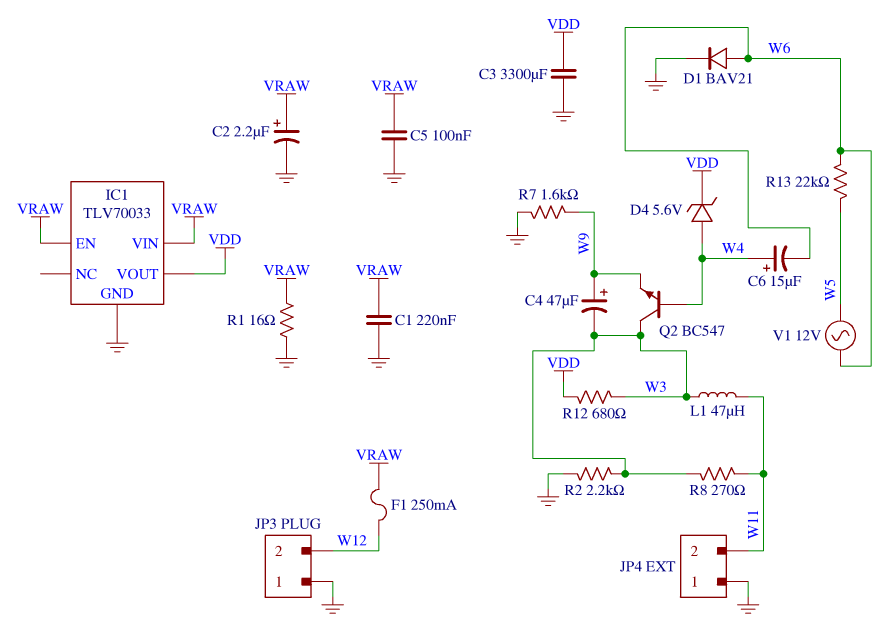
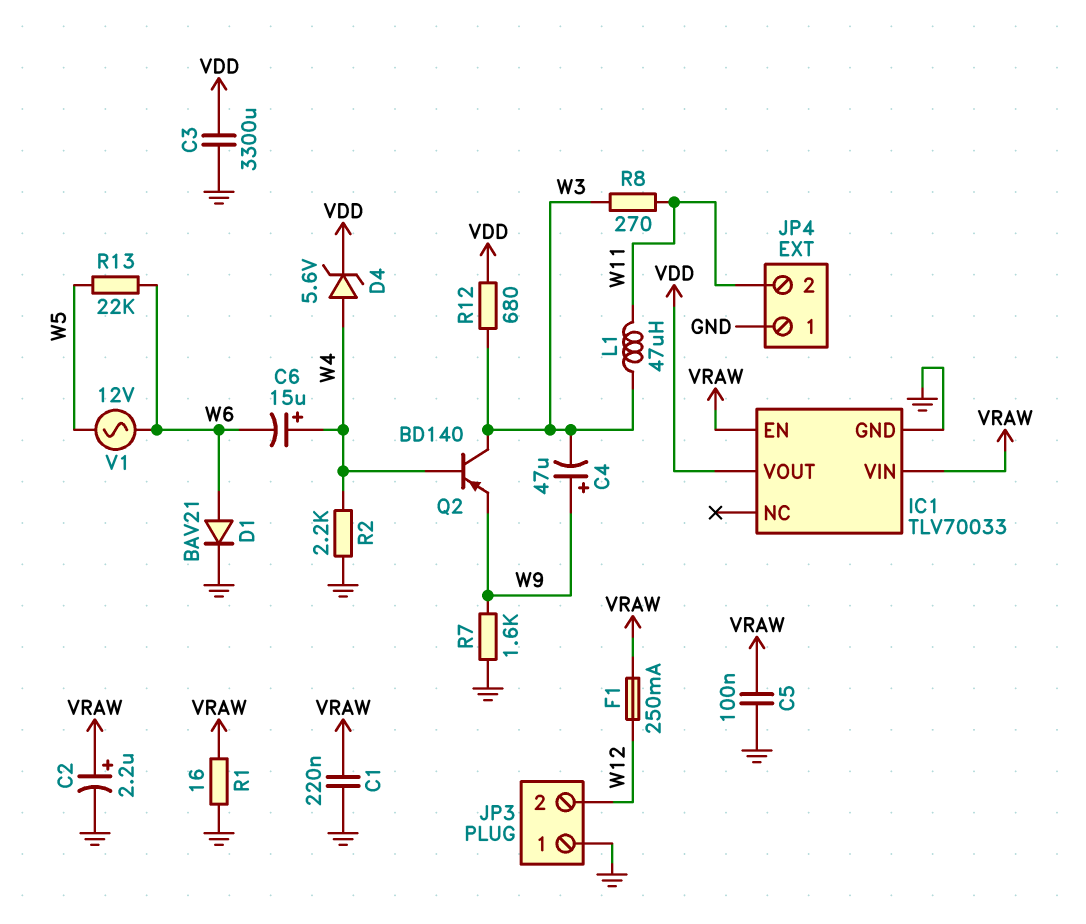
Q2: NPN BC547 (B W4, C W3, E W9) -> PNP BD140 (B W4, C W3, E W9)
R2: 2.2k (GND, W3) -> 2.2k (GND, W4)

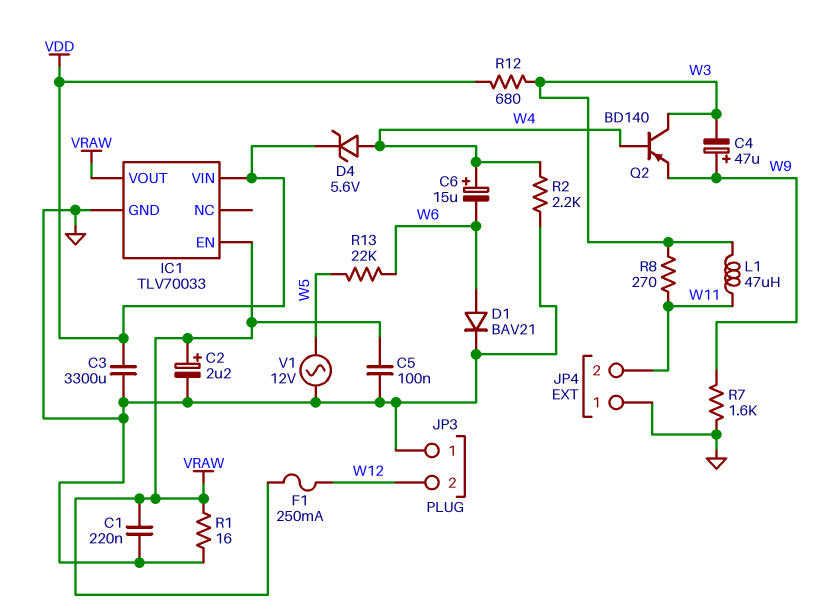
IC1 pin VIN: VRAW -> VDD
IC1 pin VOUT: VDD -> VRAW
V1: AC 12V (W5, W6) -> AC 12V (GND, W5)

